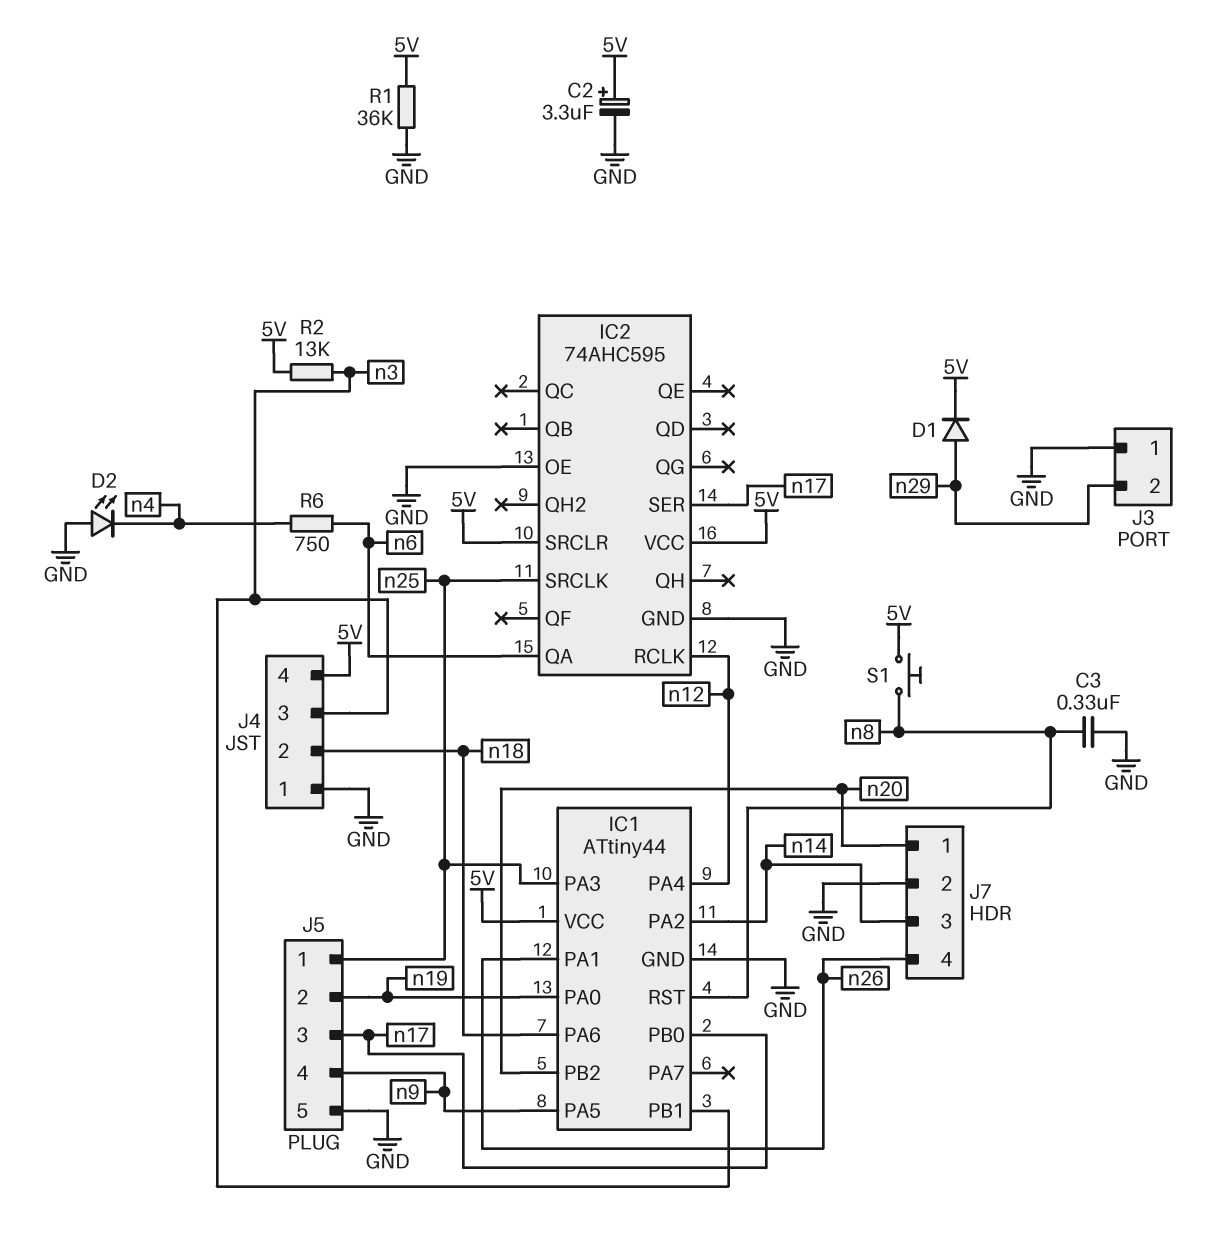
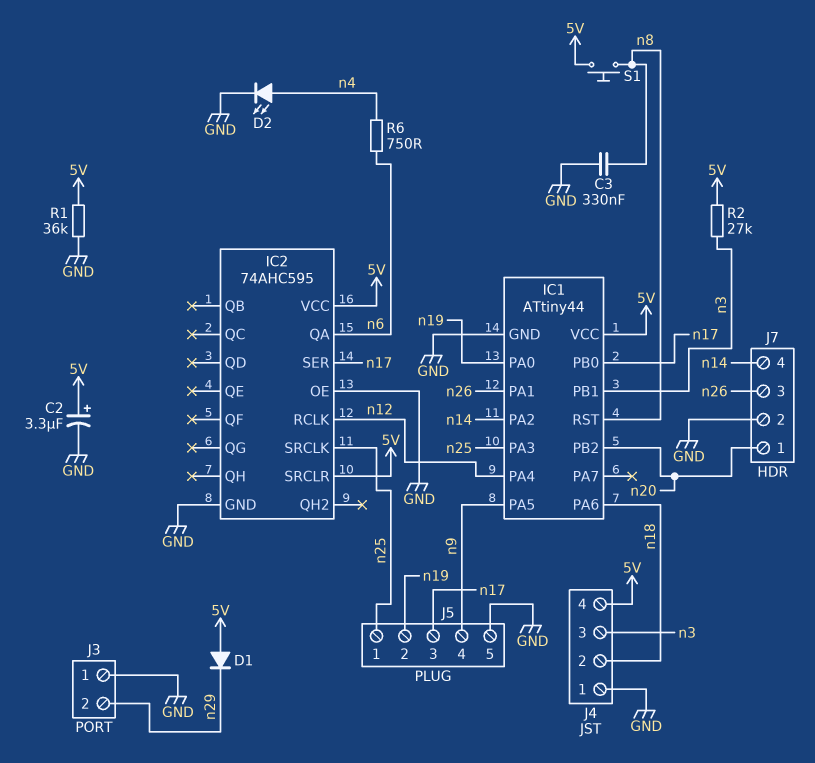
D1: diode (A n29, K 5V) -> diode (A 5V, K n29)
D2: LED (A GND, K n4) -> LED (A n4, K GND)
J7 pin 3: n14 -> n26
J7 pin 4: n26 -> n14
R2: 13k (5V, n3) -> 27k (5V, n3)

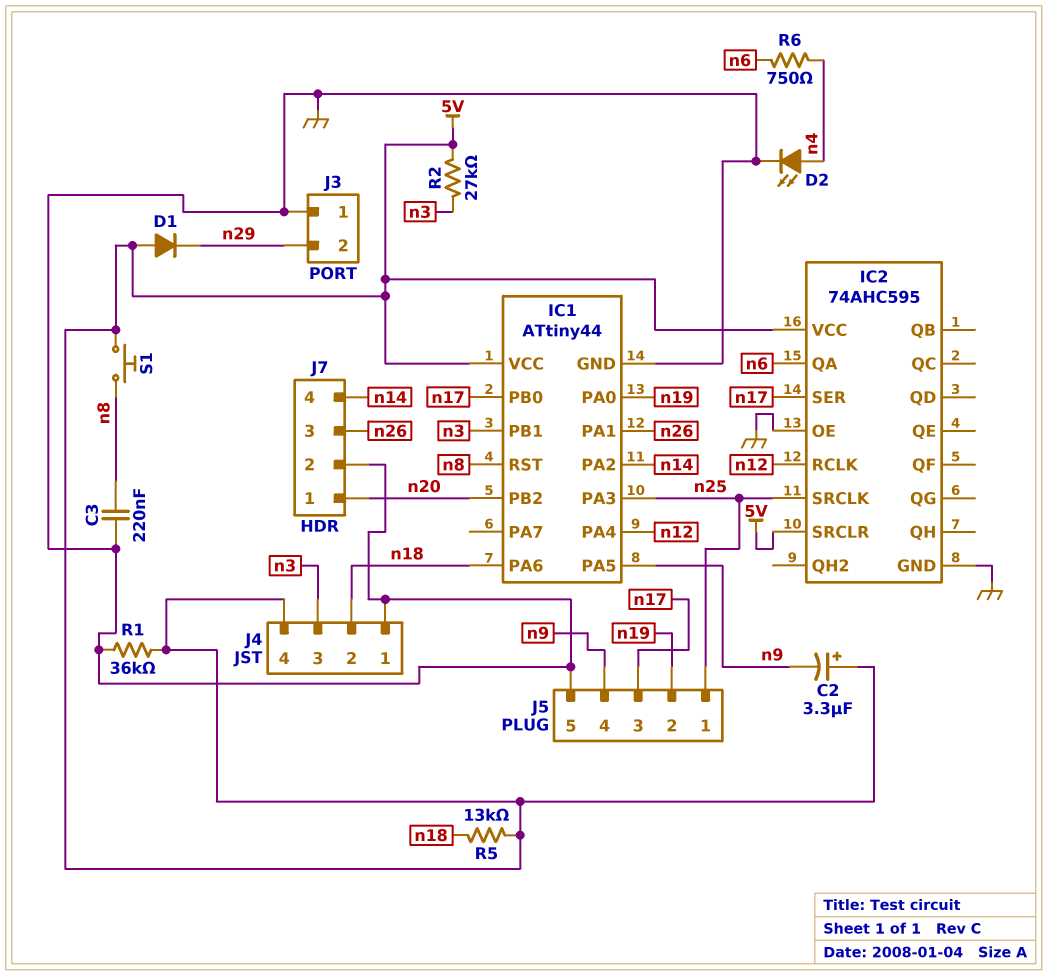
C2: 3.3uF (plus 5V, minus GND) -> 3.3uF (plus 5V, minus n9)
C3: 330nF (GND, n8) -> 220nF (GND, n8)
R5: none -> 13k (5V, n18)

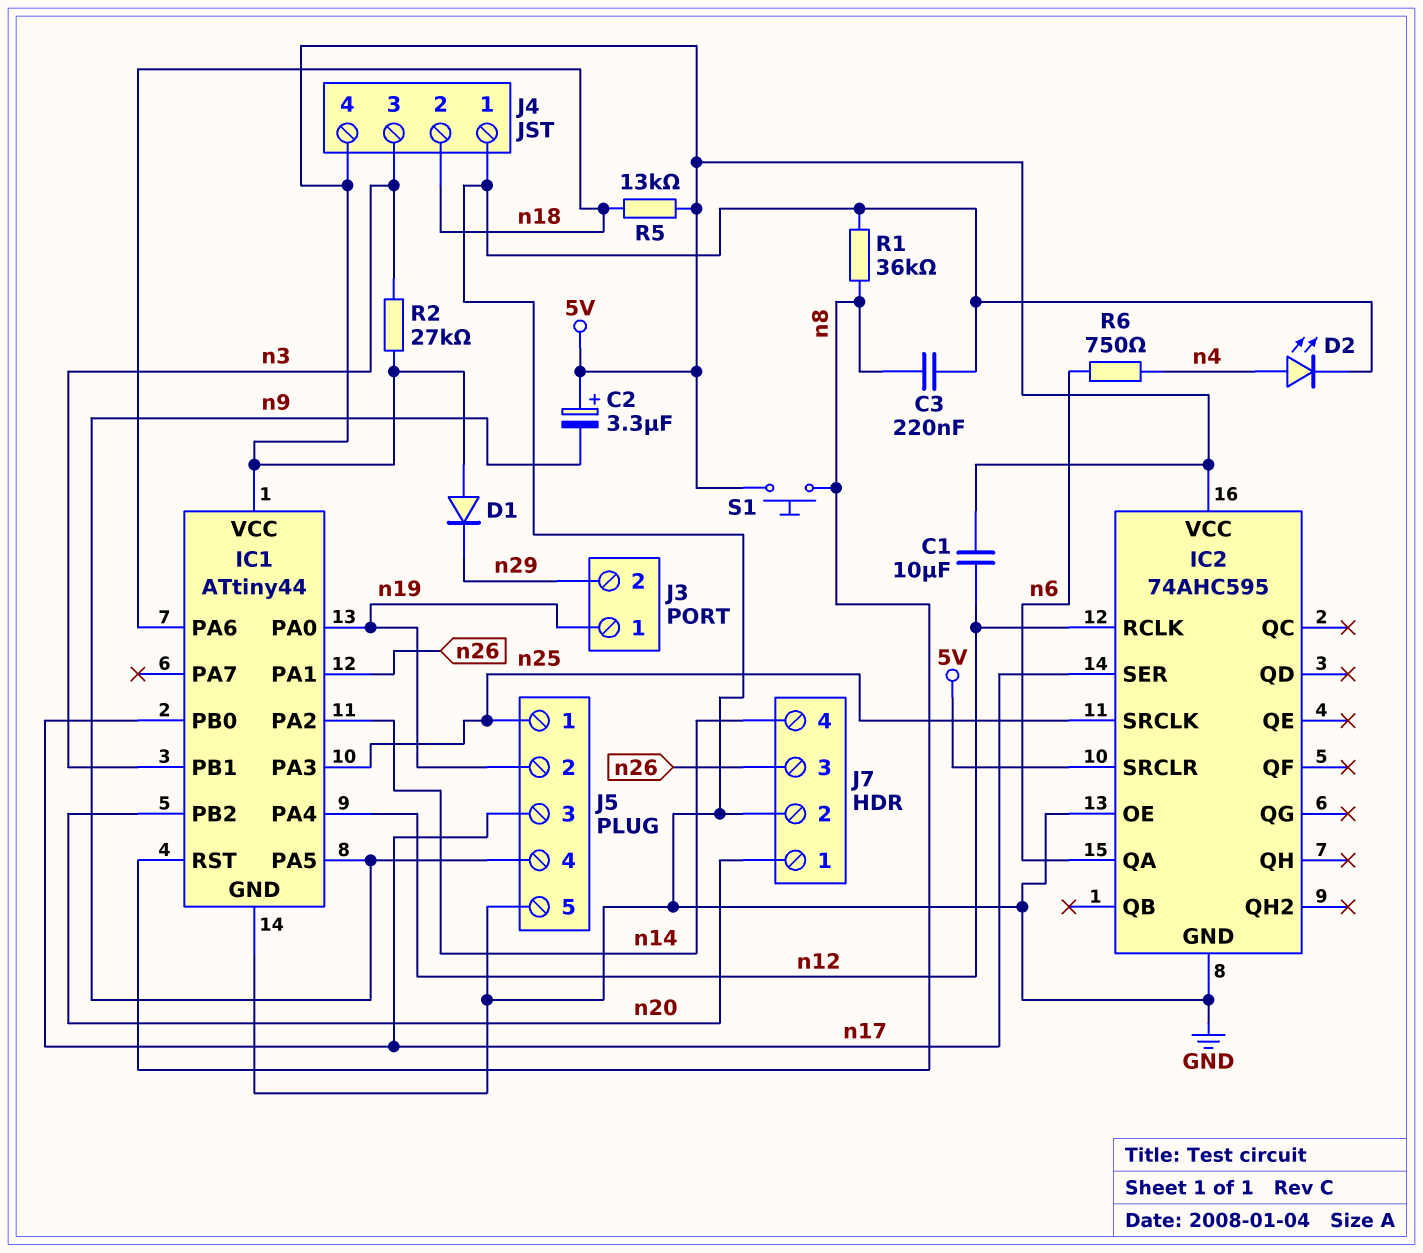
C1: none -> 10uF (5V, n12)
J3 pin 1: GND -> n19
R1: 36k (5V, GND) -> 36k (GND, n8)

